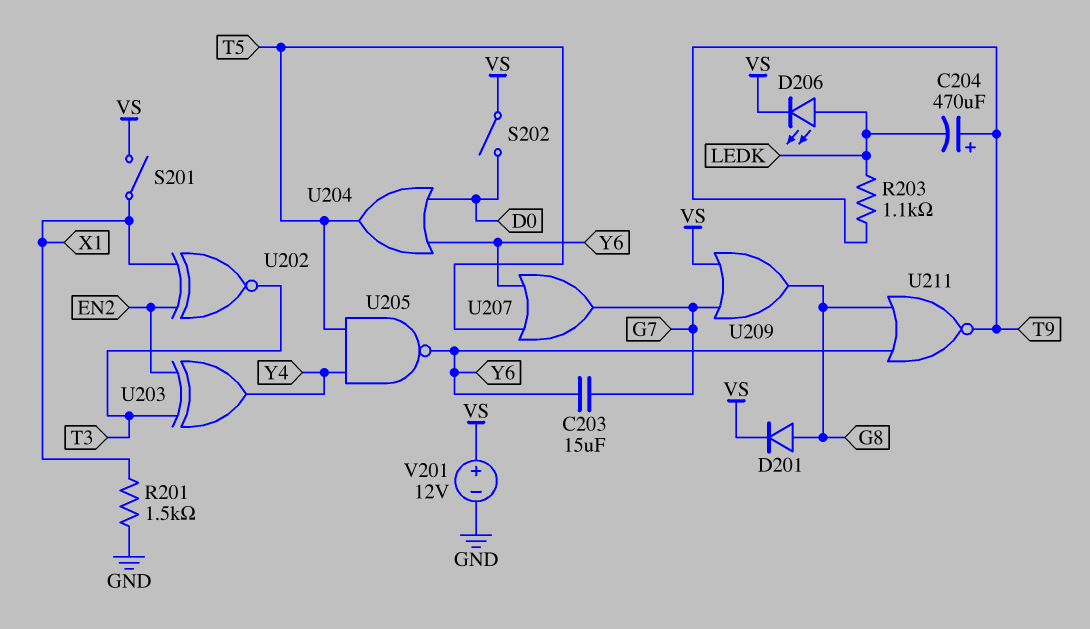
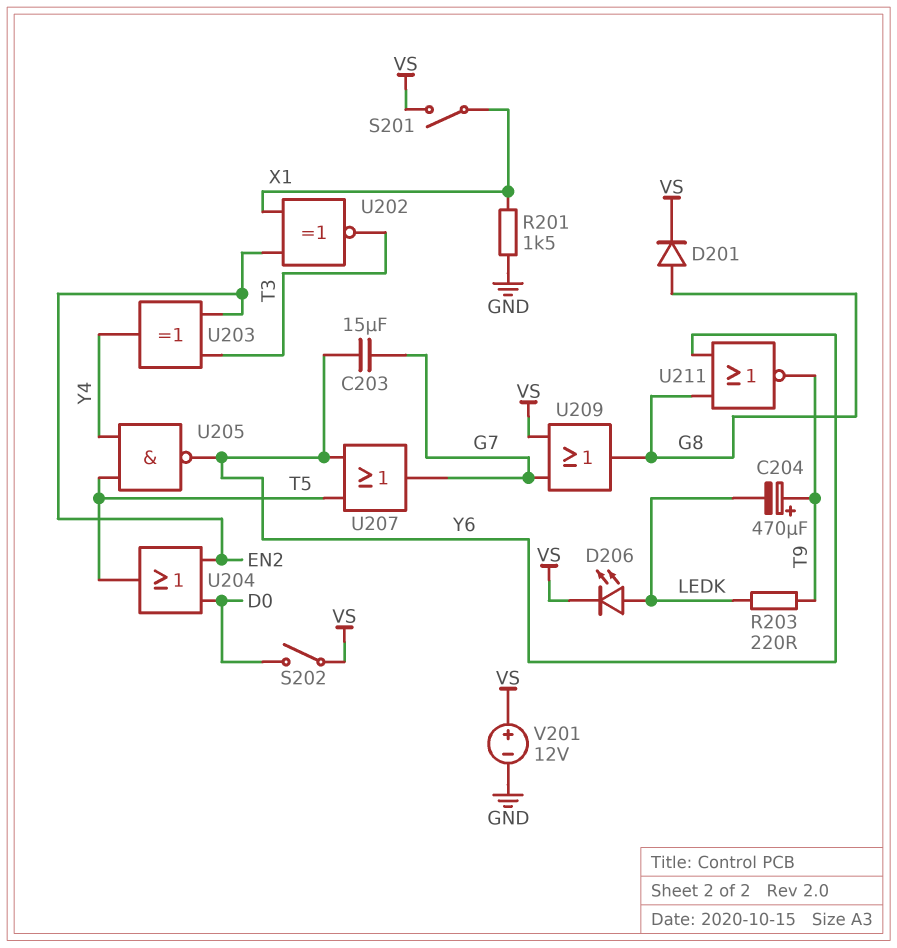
R203: 1.1k (LEDK, T9) -> 220 (LEDK, T9)
U204: OR (in D0, in Y6, out T5) -> OR (in D0, in EN2, out T5)

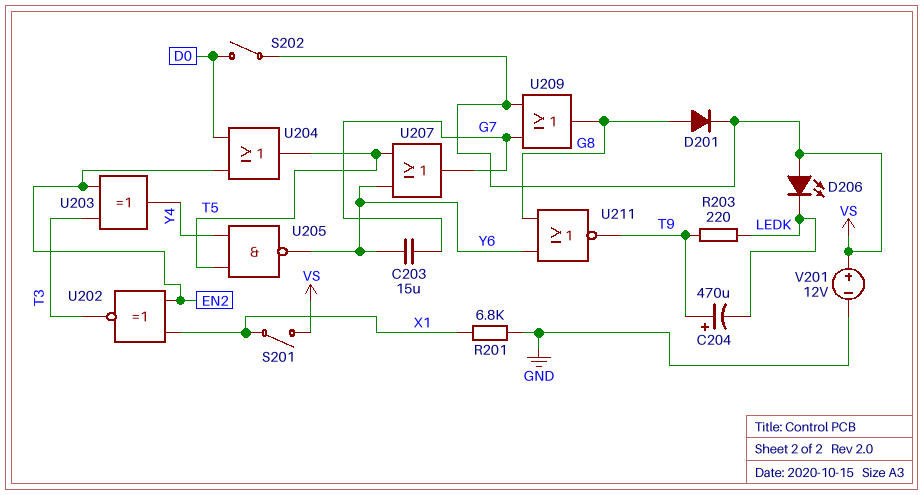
D206: LED (A LEDK, K VS) -> LED (A VS, K LEDK)
R201: 1.5k (GND, X1) -> 6.8k (GND, X1)

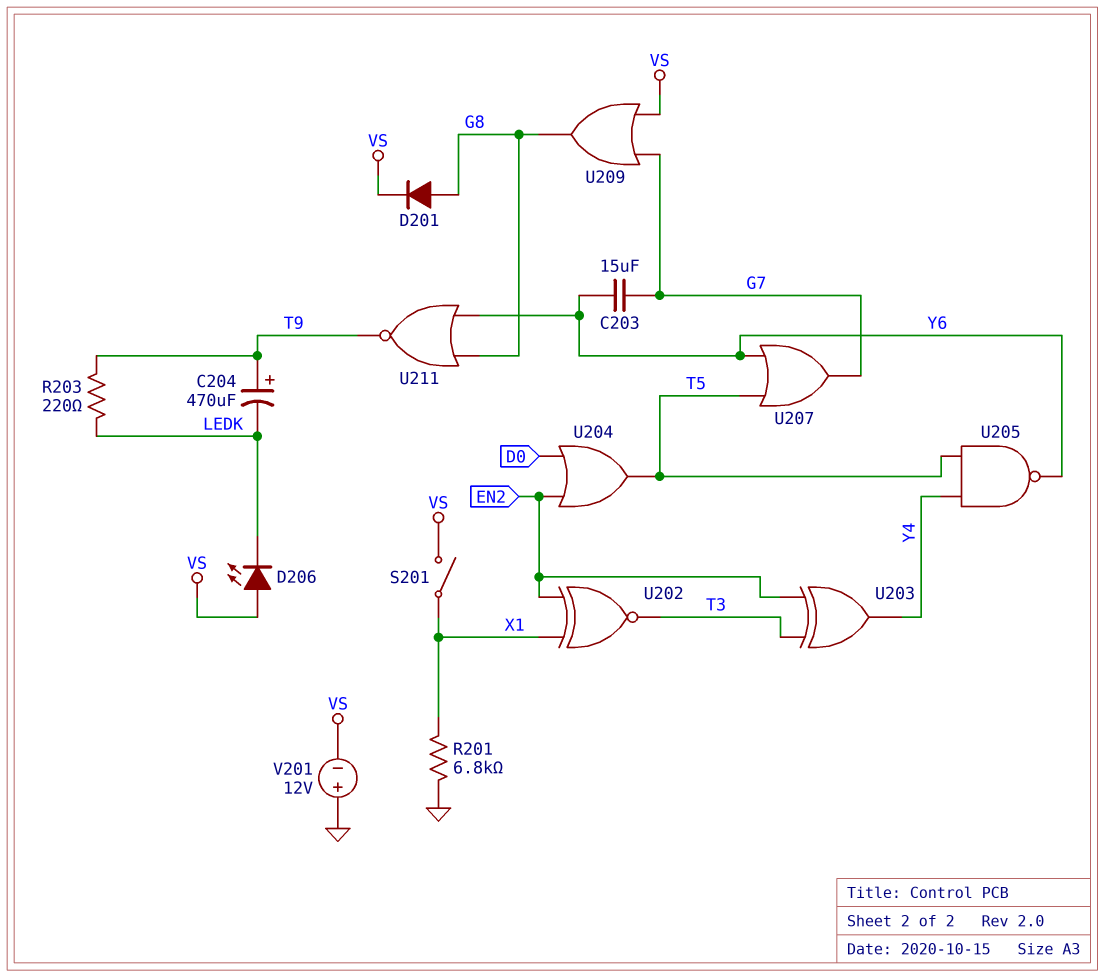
S202: switch (D0, VS) -> none
V201: 12V (plus VS, minus GND) -> 12V (plus GND, minus VS)

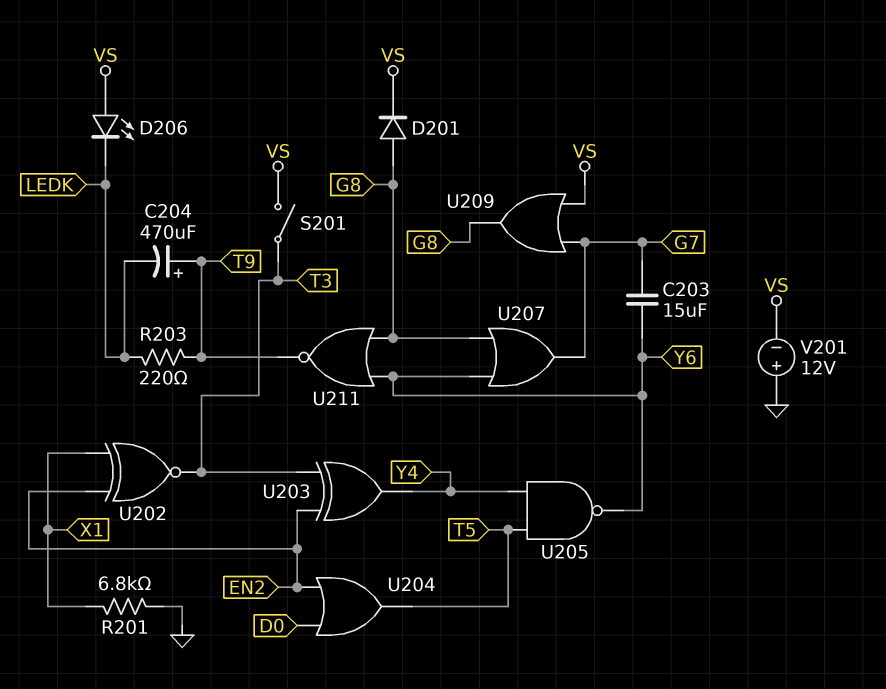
S201: switch (VS, X1) -> switch (T3, VS)
U207: OR (in T5, in Y6, out G7) -> OR (in G8, in Y6, out G7)

